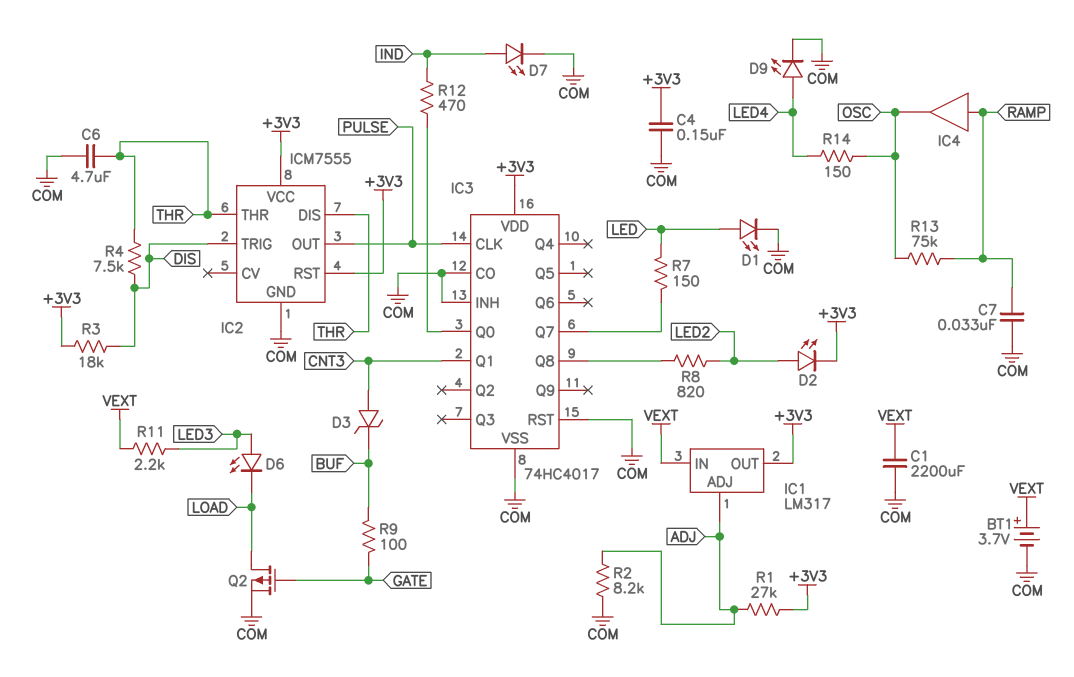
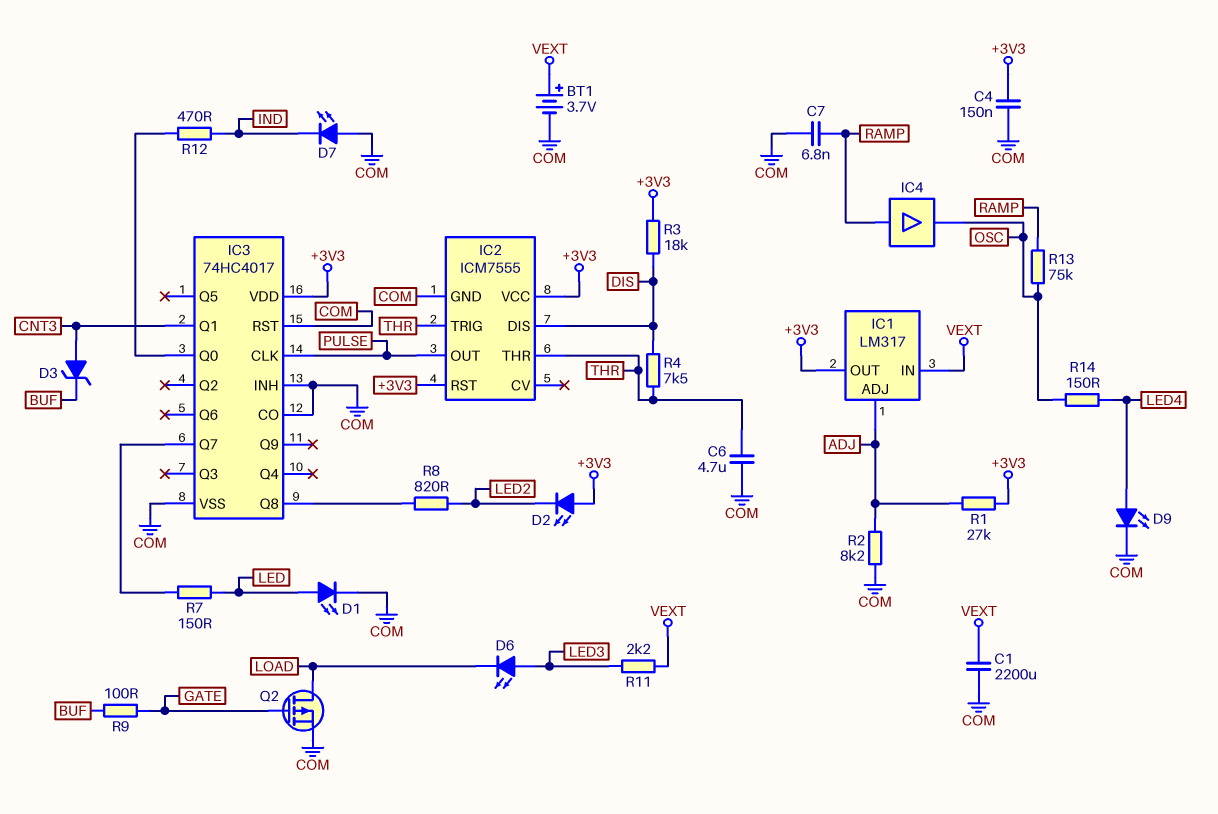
C7: 33nF (COM, RAMP) -> 6.8nF (COM, RAMP)
D2: LED (A LED2, K +3V3) -> LED (A +3V3, K LED2)
D7: LED (A IND, K COM) -> LED (A COM, K IND)
IC2 pin DIS: THR -> DIS
IC2 pin TRIG: DIS -> THR

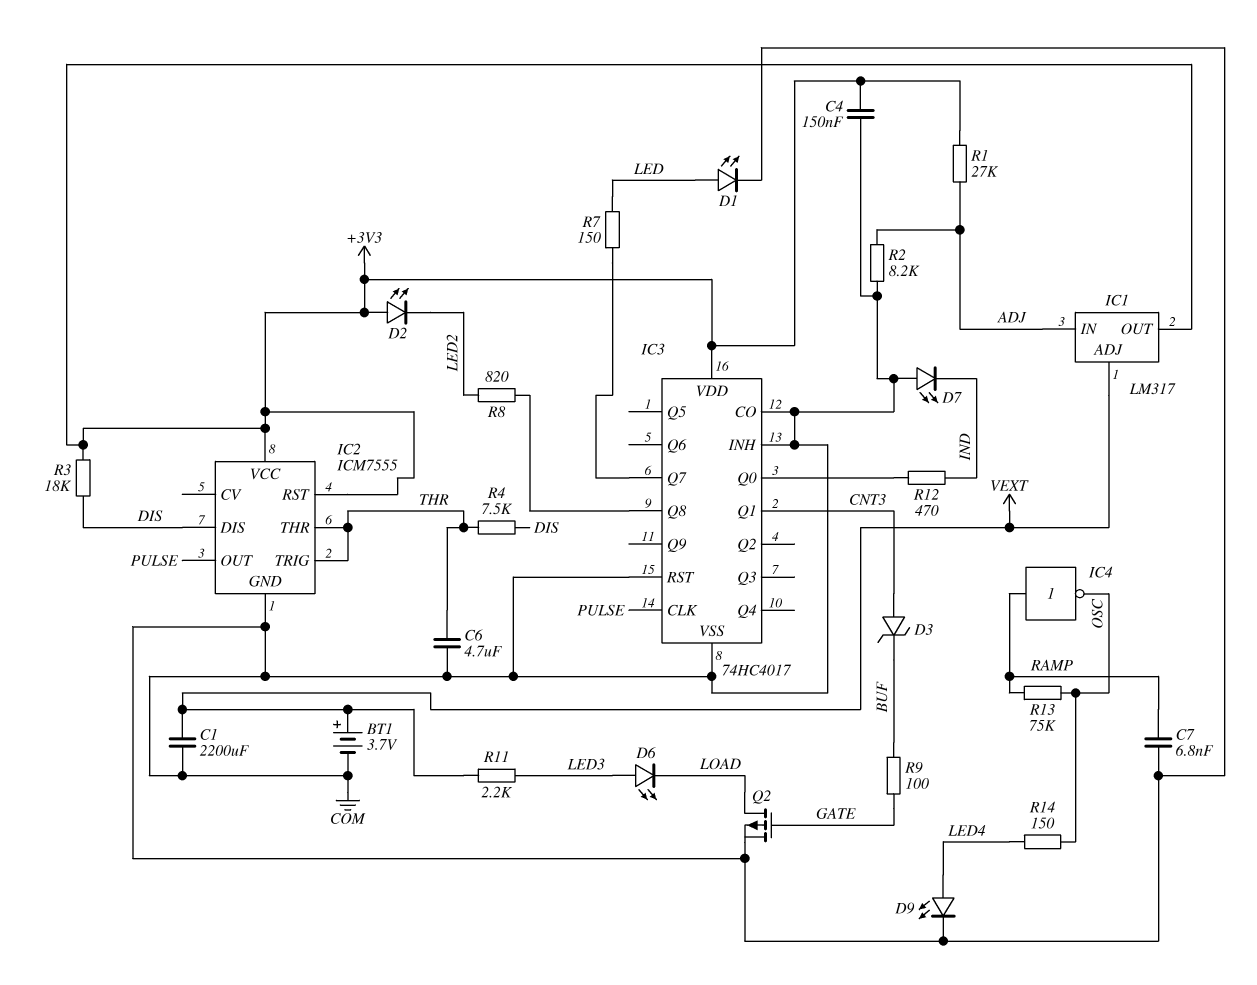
IC1 pin ADJ: ADJ -> VEXT
IC1 pin IN: VEXT -> ADJ
IC4: buffer (in RAMP, out OSC) -> NOT (in RAMP, out OSC)

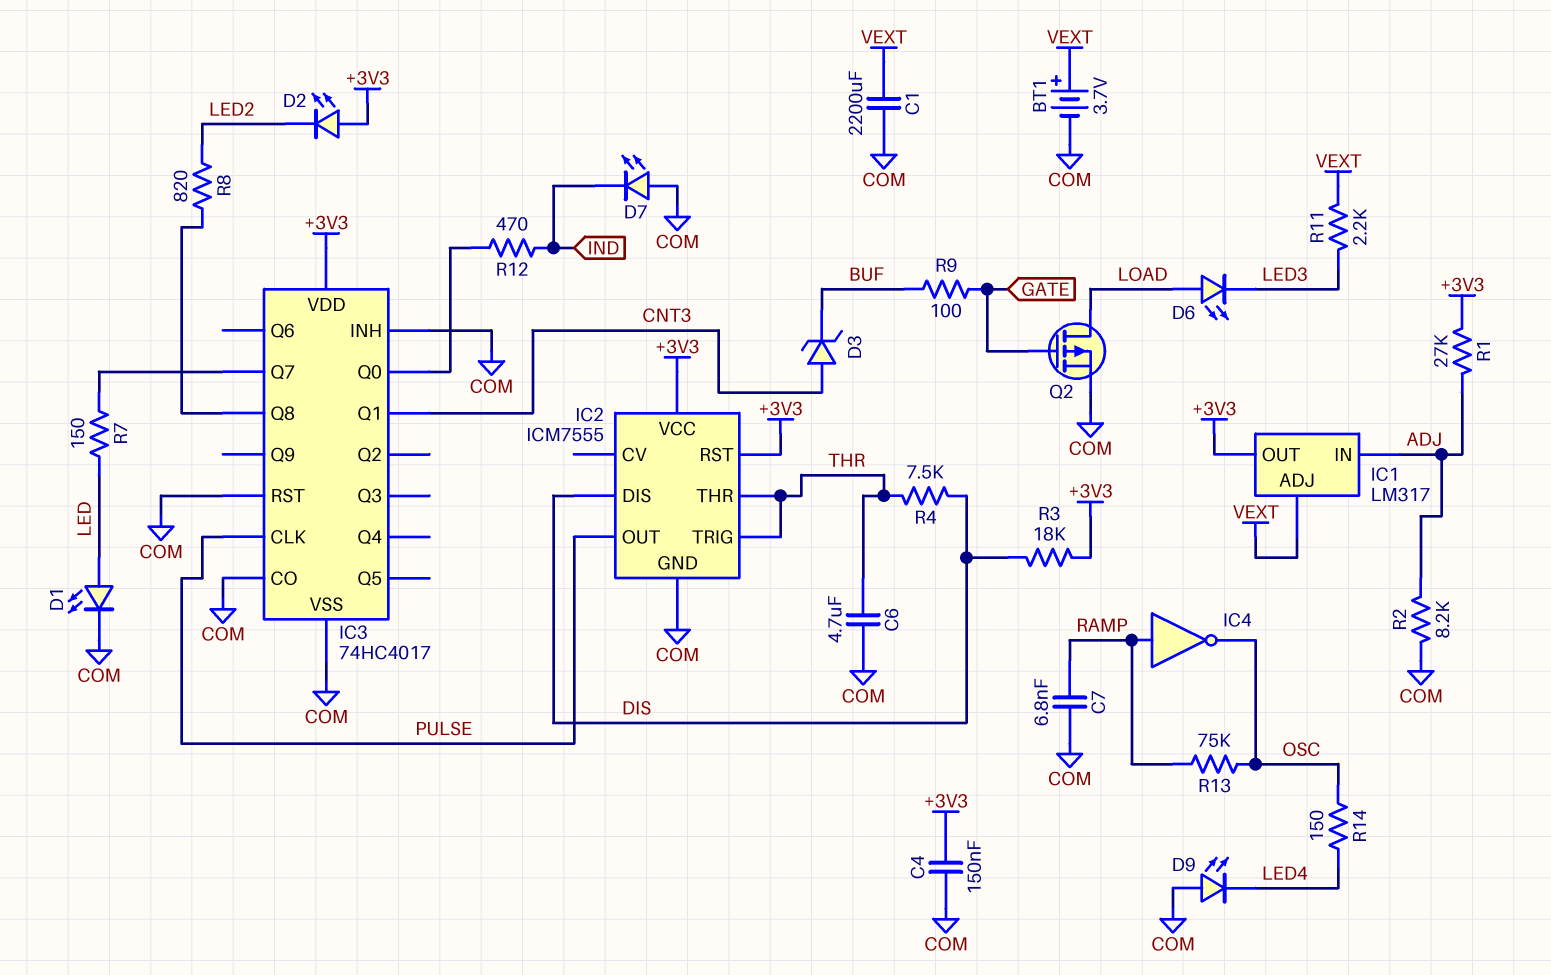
D6: LED (A LED3, K LOAD) -> LED (A LOAD, K LED3)
D9: LED (A LED4, K COM) -> LED (A COM, K LED4)

